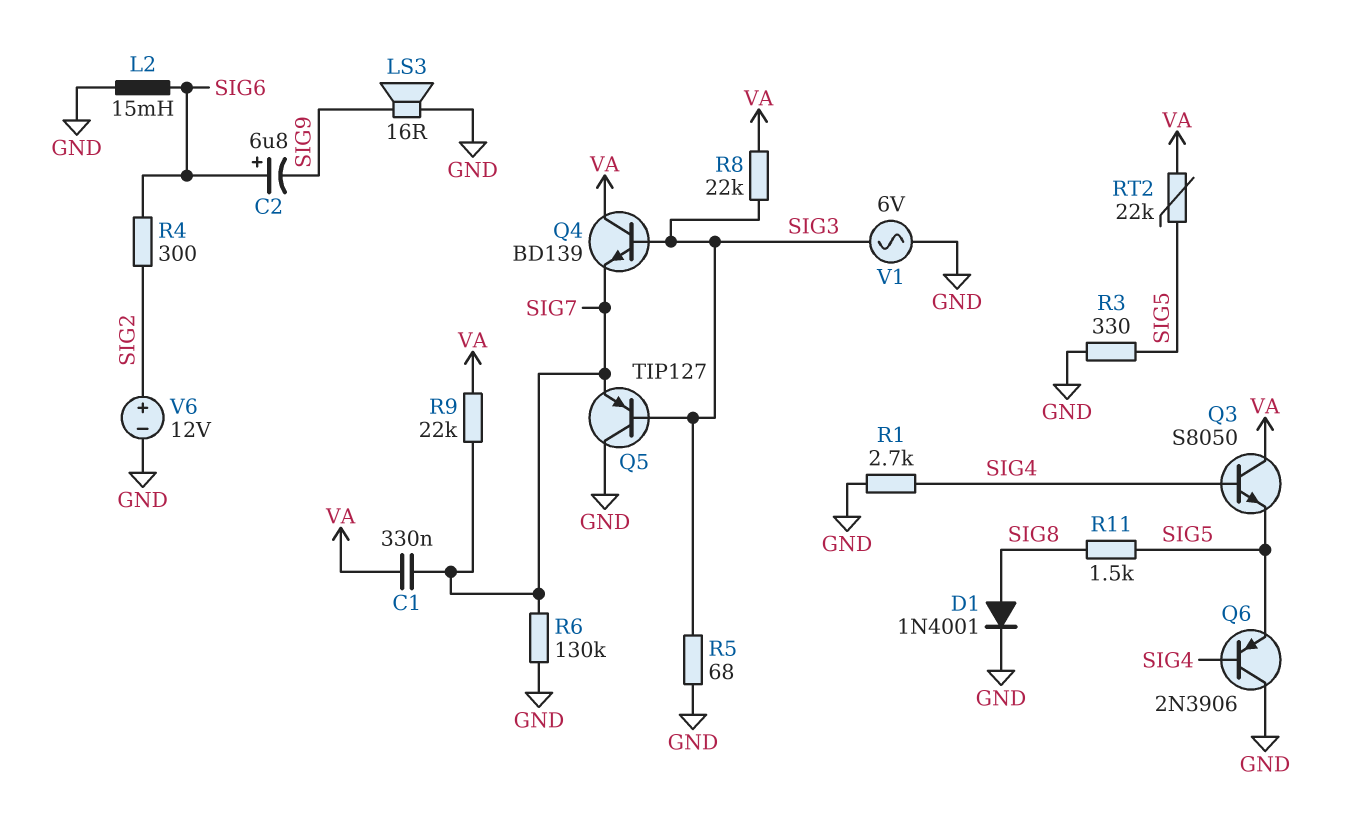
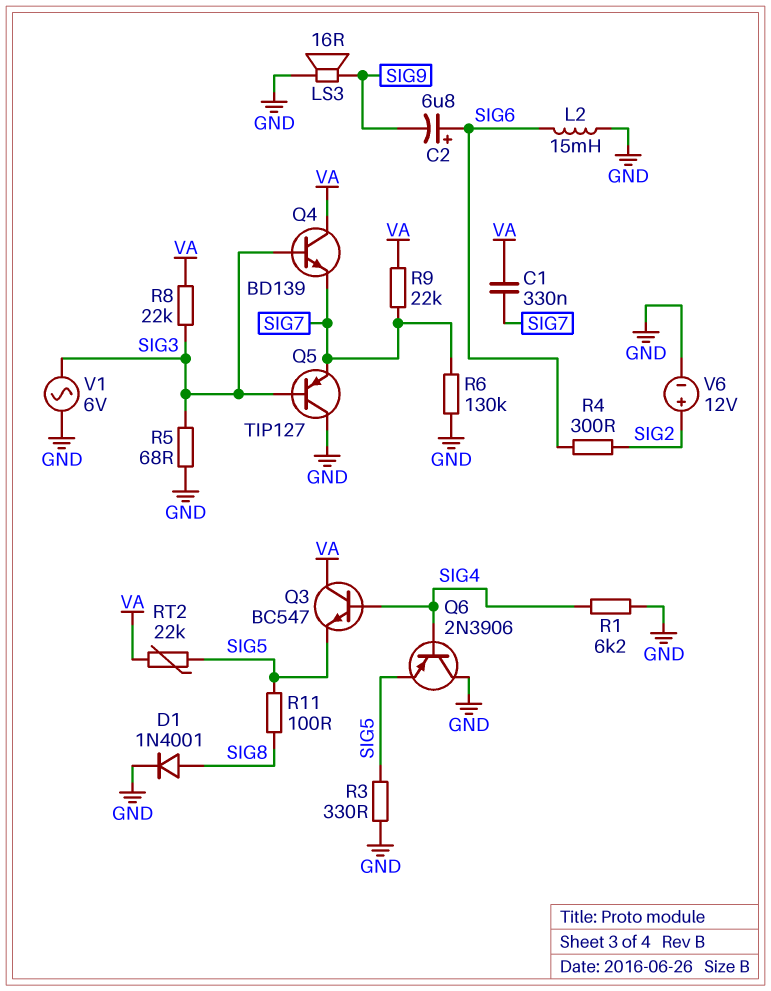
Q3: NPN S8050 (B SIG4, C VA, E SIG5) -> NPN BC547 (B SIG4, C VA, E SIG5)
R1: 2.7k (GND, SIG4) -> 6.2k (GND, SIG4)
R11: 1.5k (SIG5, SIG8) -> 100 (SIG5, SIG8)

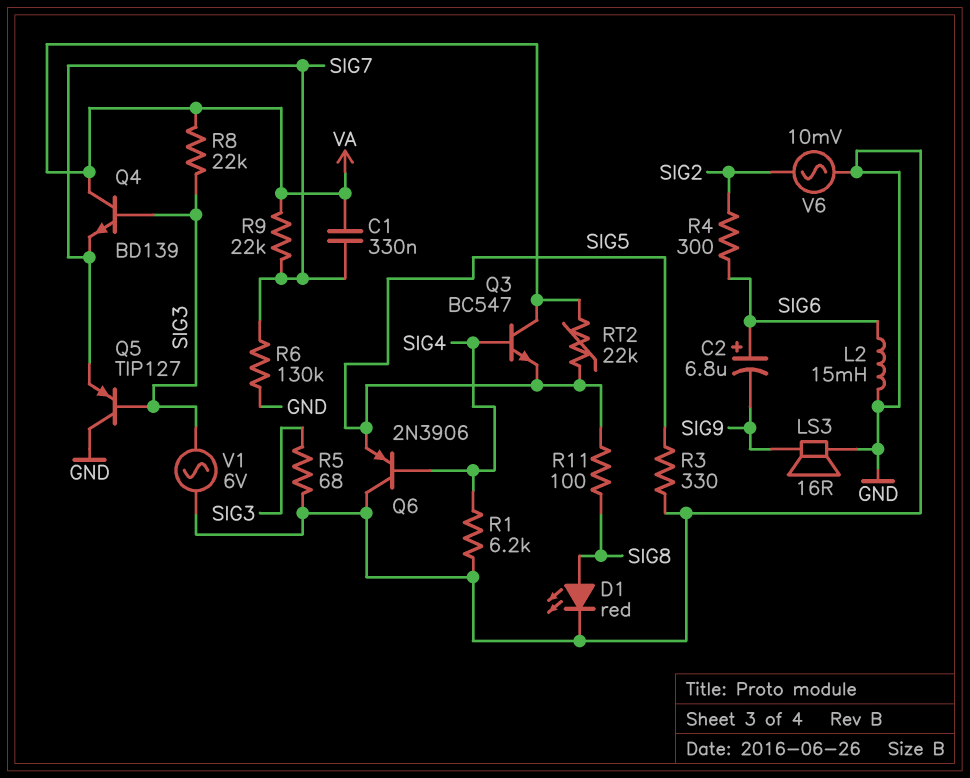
D1: diode 1N4001 (A SIG8, K GND) -> LED red (A SIG8, K GND)
V6: 12V (plus SIG2, minus GND) -> AC 10mV (GND, SIG2)

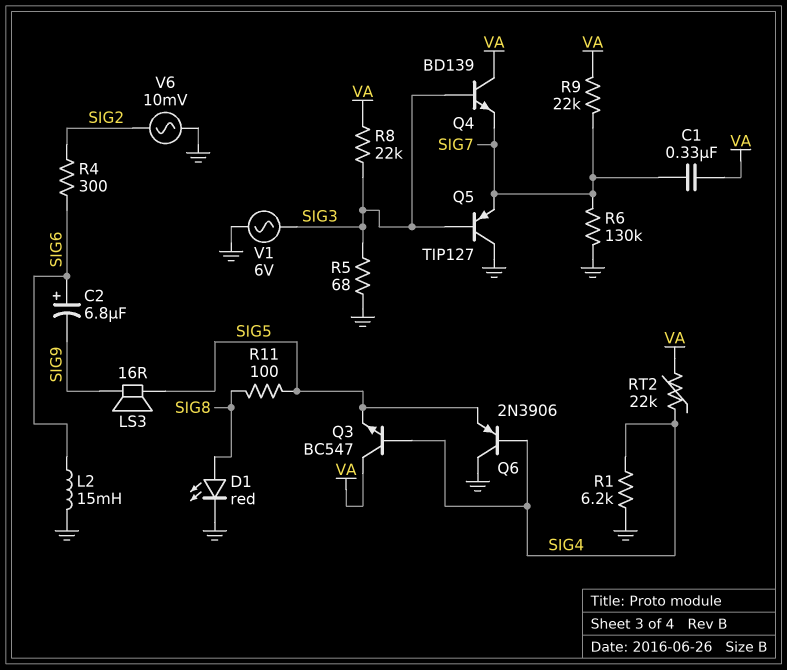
LS3: speaker 16R (GND, SIG9) -> speaker 16R (SIG5, SIG9)
R3: 330 (GND, SIG5) -> none
RT2: 22k (SIG5, VA) -> 22k (SIG4, VA)

